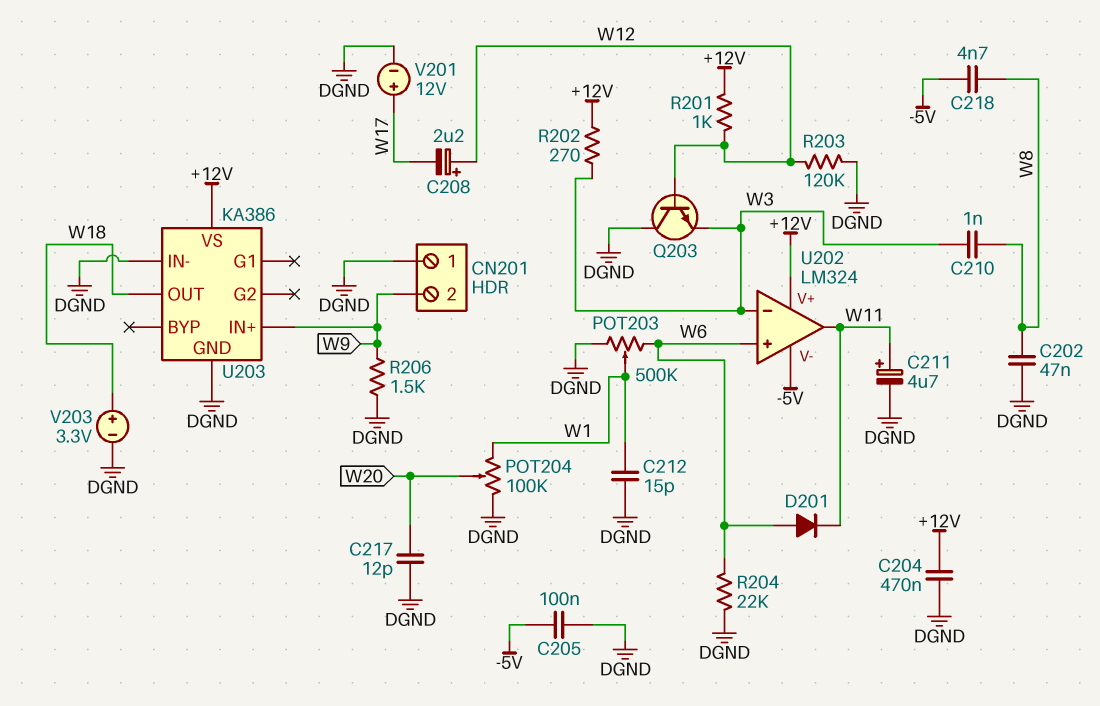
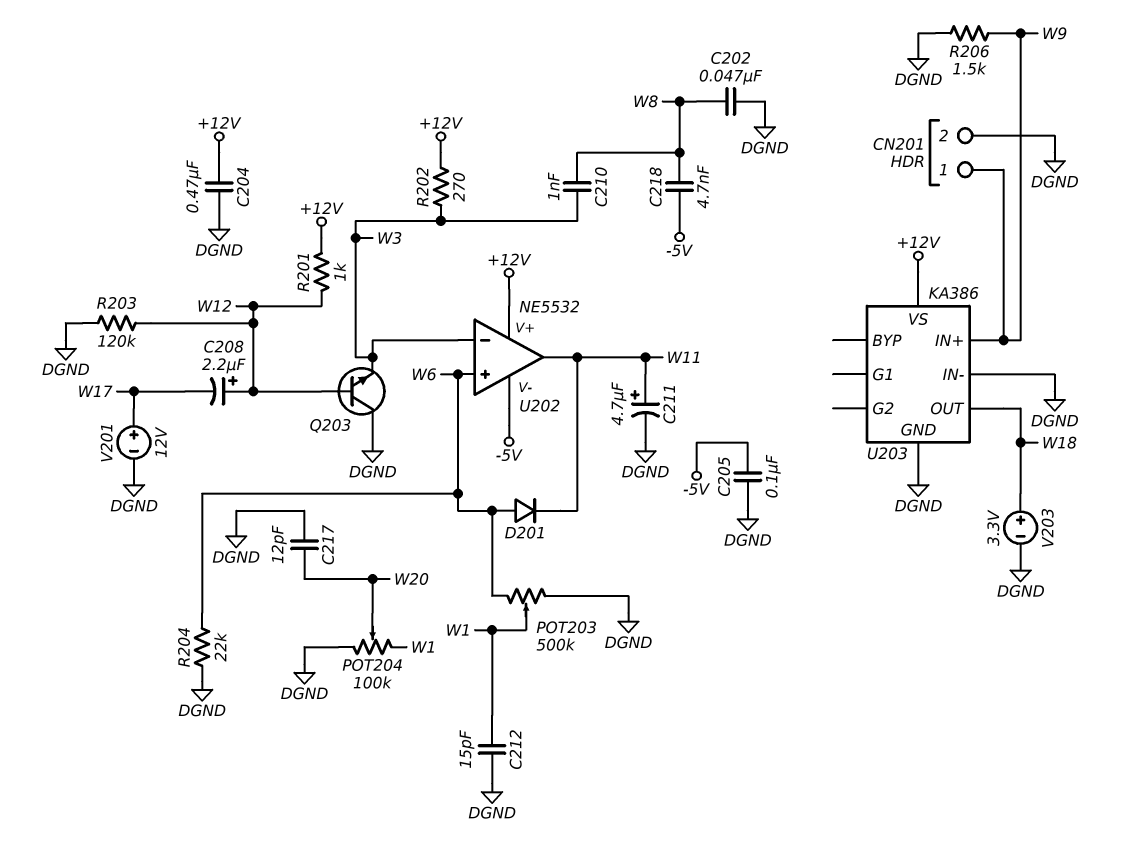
CN201 pin 1: DGND -> W9
CN201 pin 2: W9 -> DGND
U202: LM324 -> NE5532

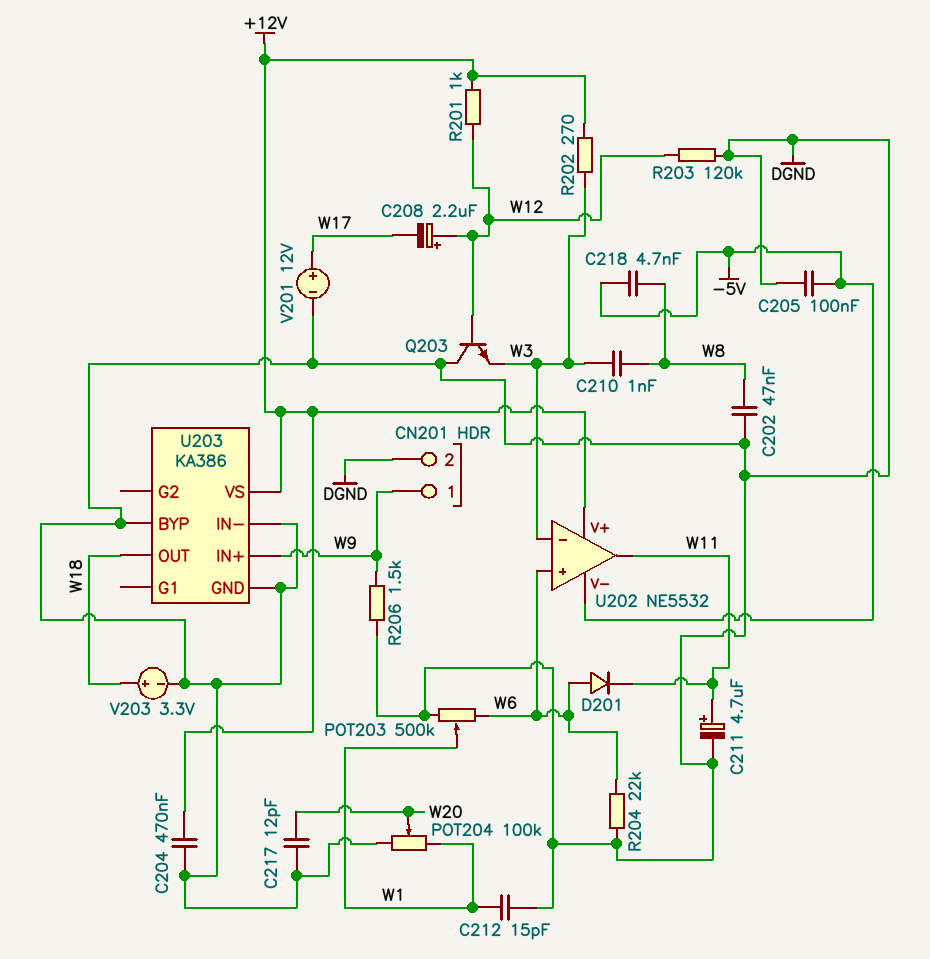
U203 pin BYP: none -> DGND

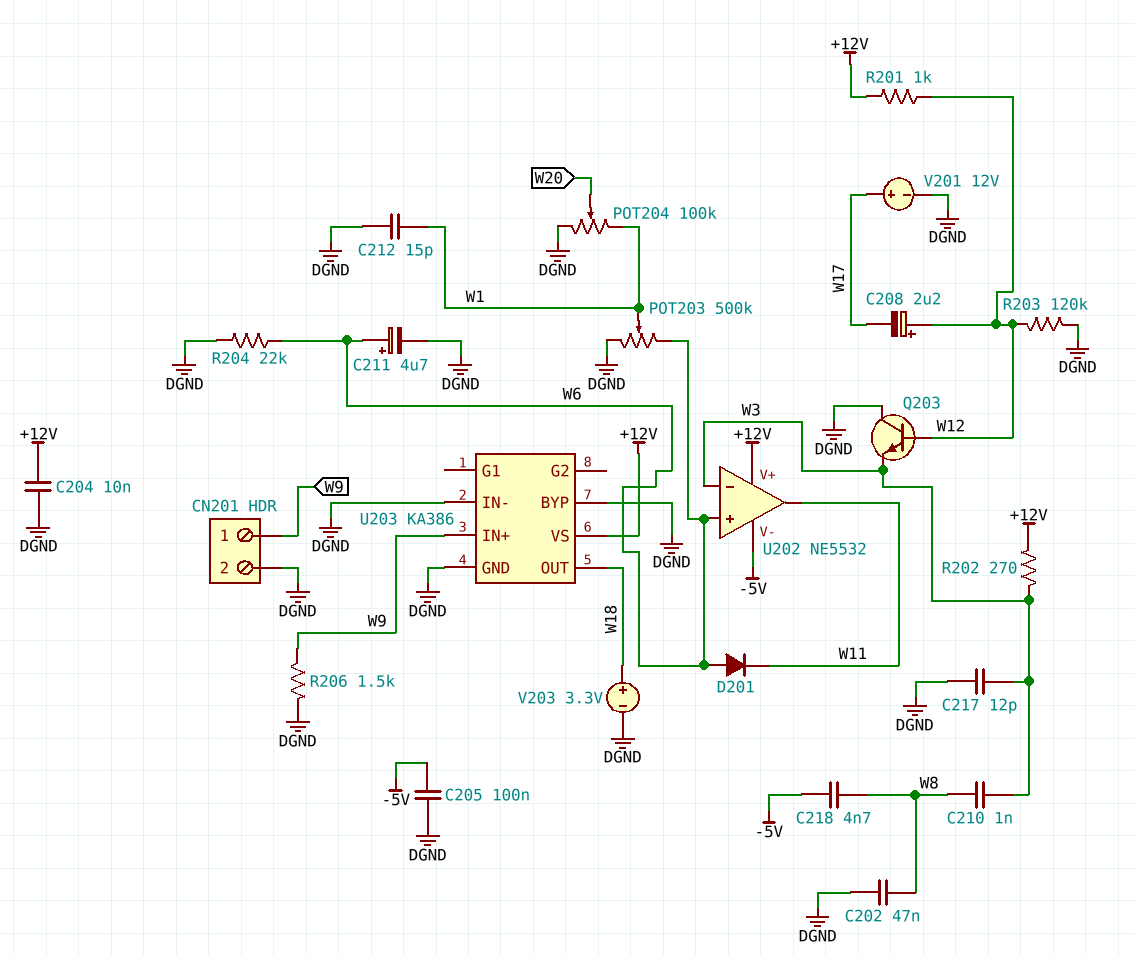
C204: 470nF (+12V, DGND) -> 10nF (+12V, DGND)
C211: 4.7uF (plus W11, minus DGND) -> 4.7uF (plus W6, minus DGND)
C217: 12pF (DGND, W20) -> 12pF (DGND, W3)

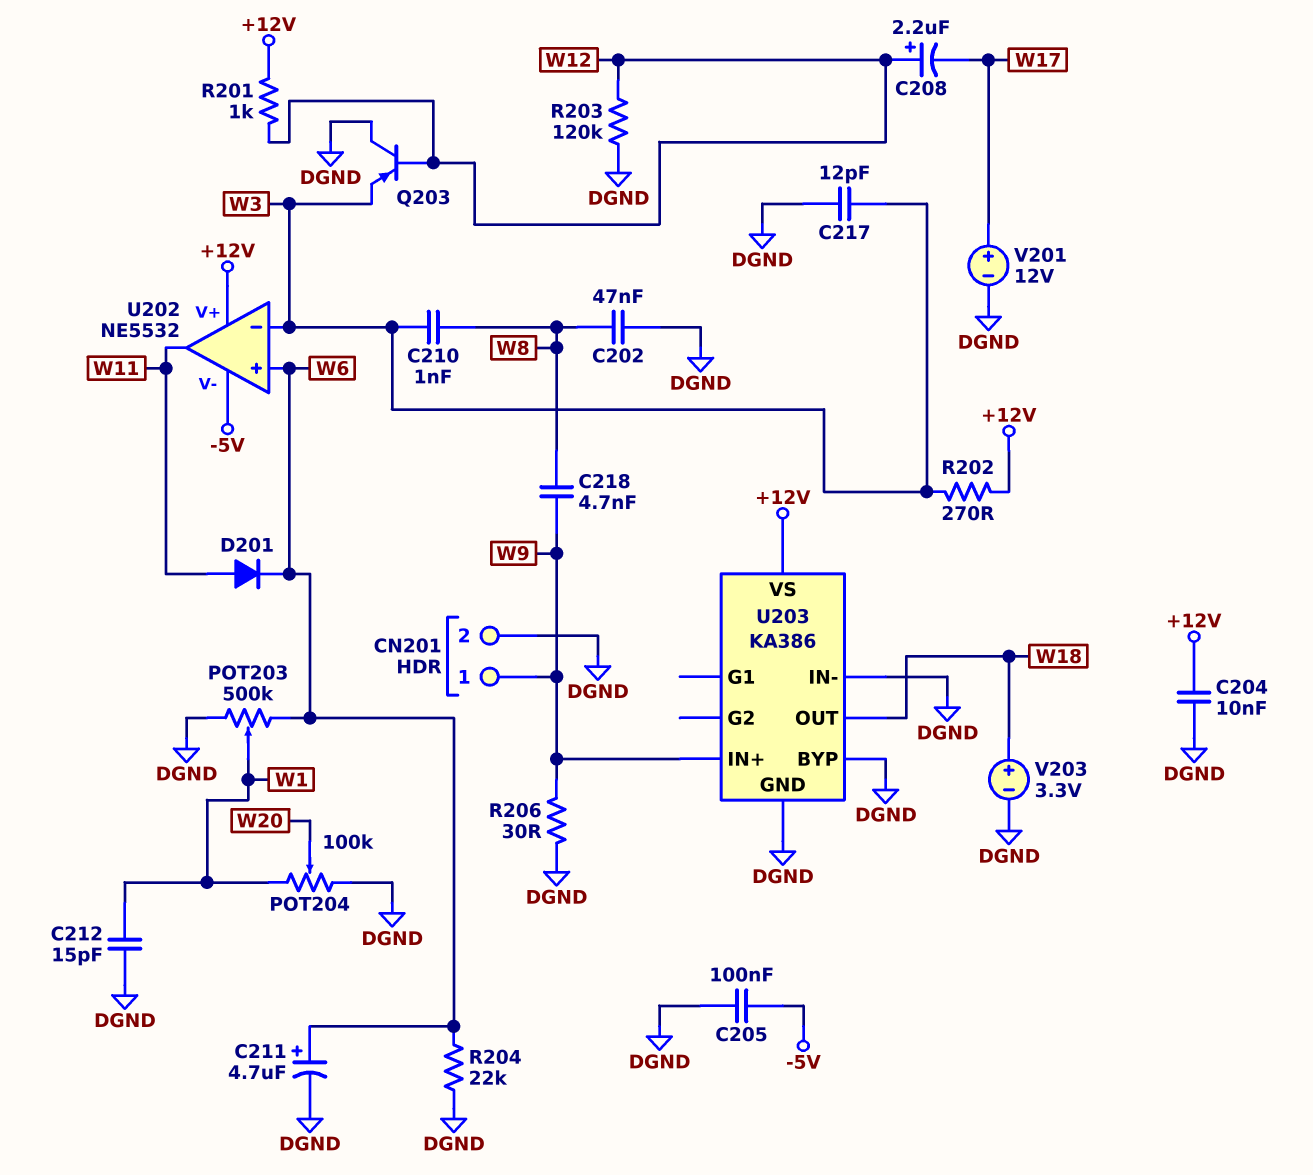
C218: 4.7nF (-5V, W8) -> 4.7nF (W8, W9)
D201: diode (A W6, K W11) -> diode (A W11, K W6)
Q203: NPN (B W12, C DGND, E W3) -> PNP (B W12, C DGND, E W3)
R206: 1.5k (DGND, W9) -> 30 (DGND, W9)

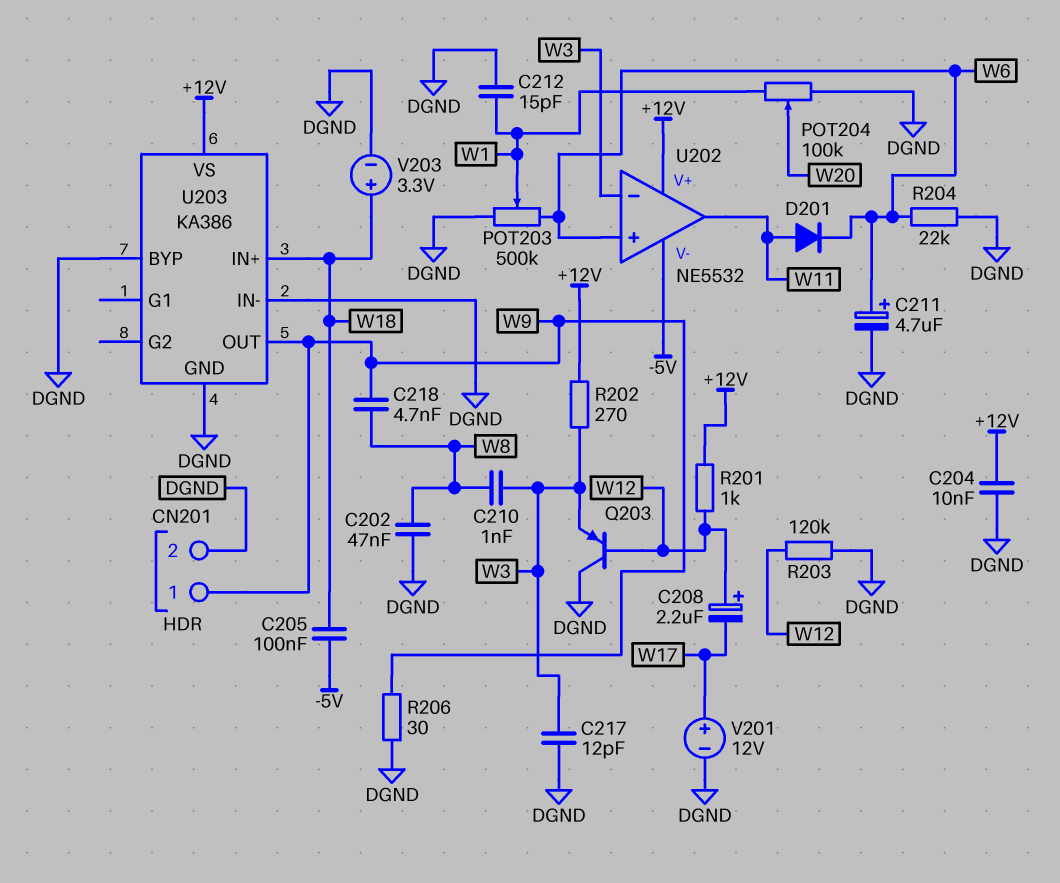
C205: 100nF (-5V, DGND) -> 100nF (-5V, W18)
U203 pin IN+: W9 -> W18
U203 pin OUT: W18 -> W9

